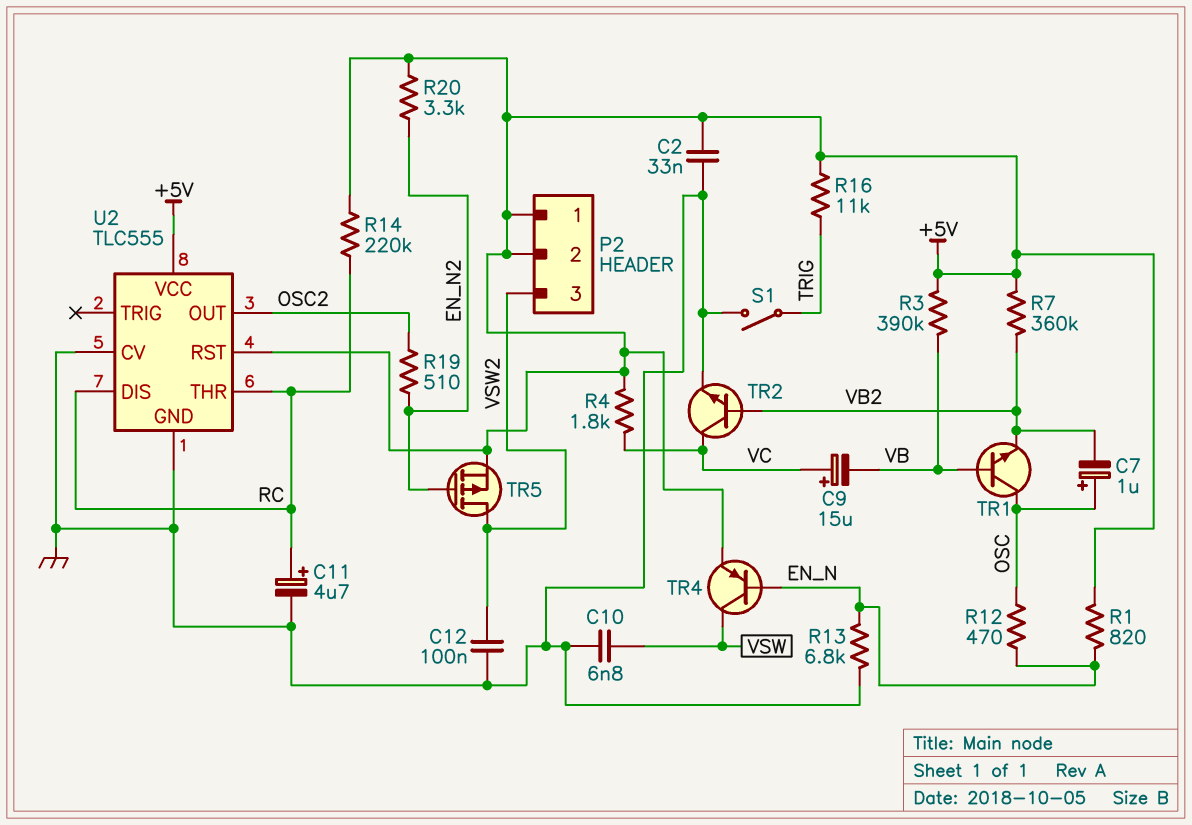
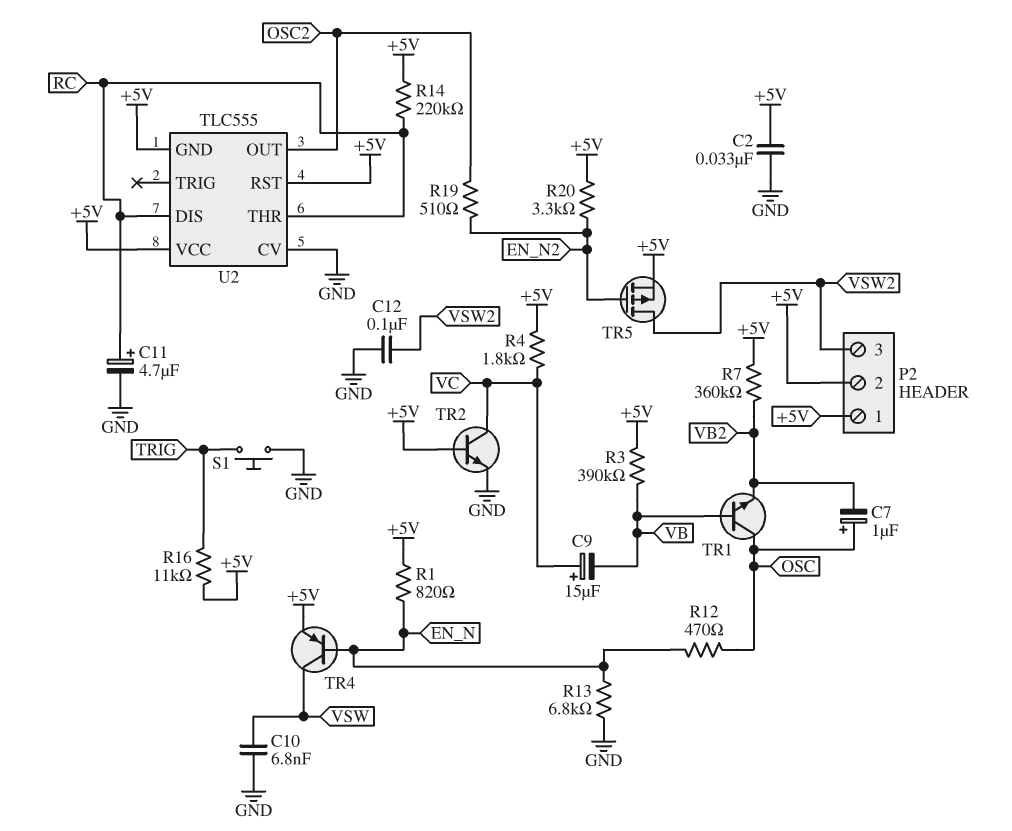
S1: switch (GND, TRIG) -> button (GND, TRIG)
TR2: NPN (B VB2, C VC, E GND) -> NPN (B +5V, C VC, E GND)
U2 pin GND: GND -> +5V

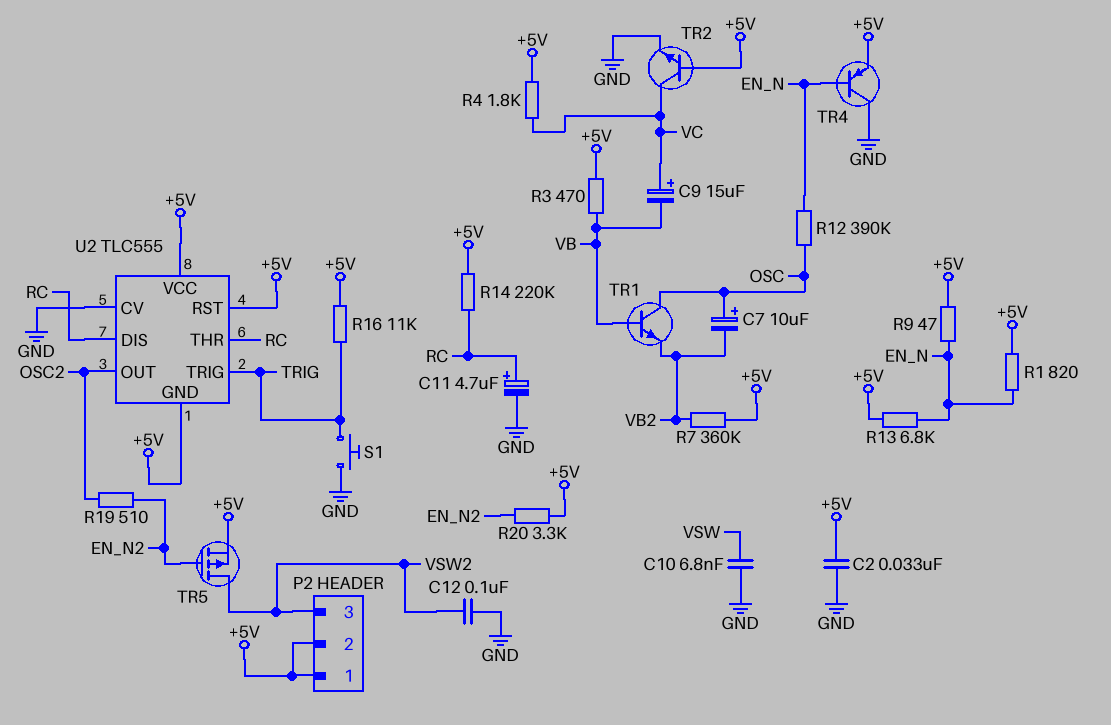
C7: 1uF (plus OSC, minus VB2) -> 10uF (plus OSC, minus VB2)
R3: 390k (+5V, VB) -> 470 (+5V, VB)
R9: none -> 47 (+5V, EN_N)
R12: 470 (EN_N, OSC) -> 390k (EN_N, OSC)
R13: 6.8k (EN_N, GND) -> 6.8k (+5V, EN_N)
TR4: PNP (B EN_N, C VSW, E +5V) -> PNP (B EN_N, C GND, E +5V)
U2 pin TRIG: none -> TRIG

